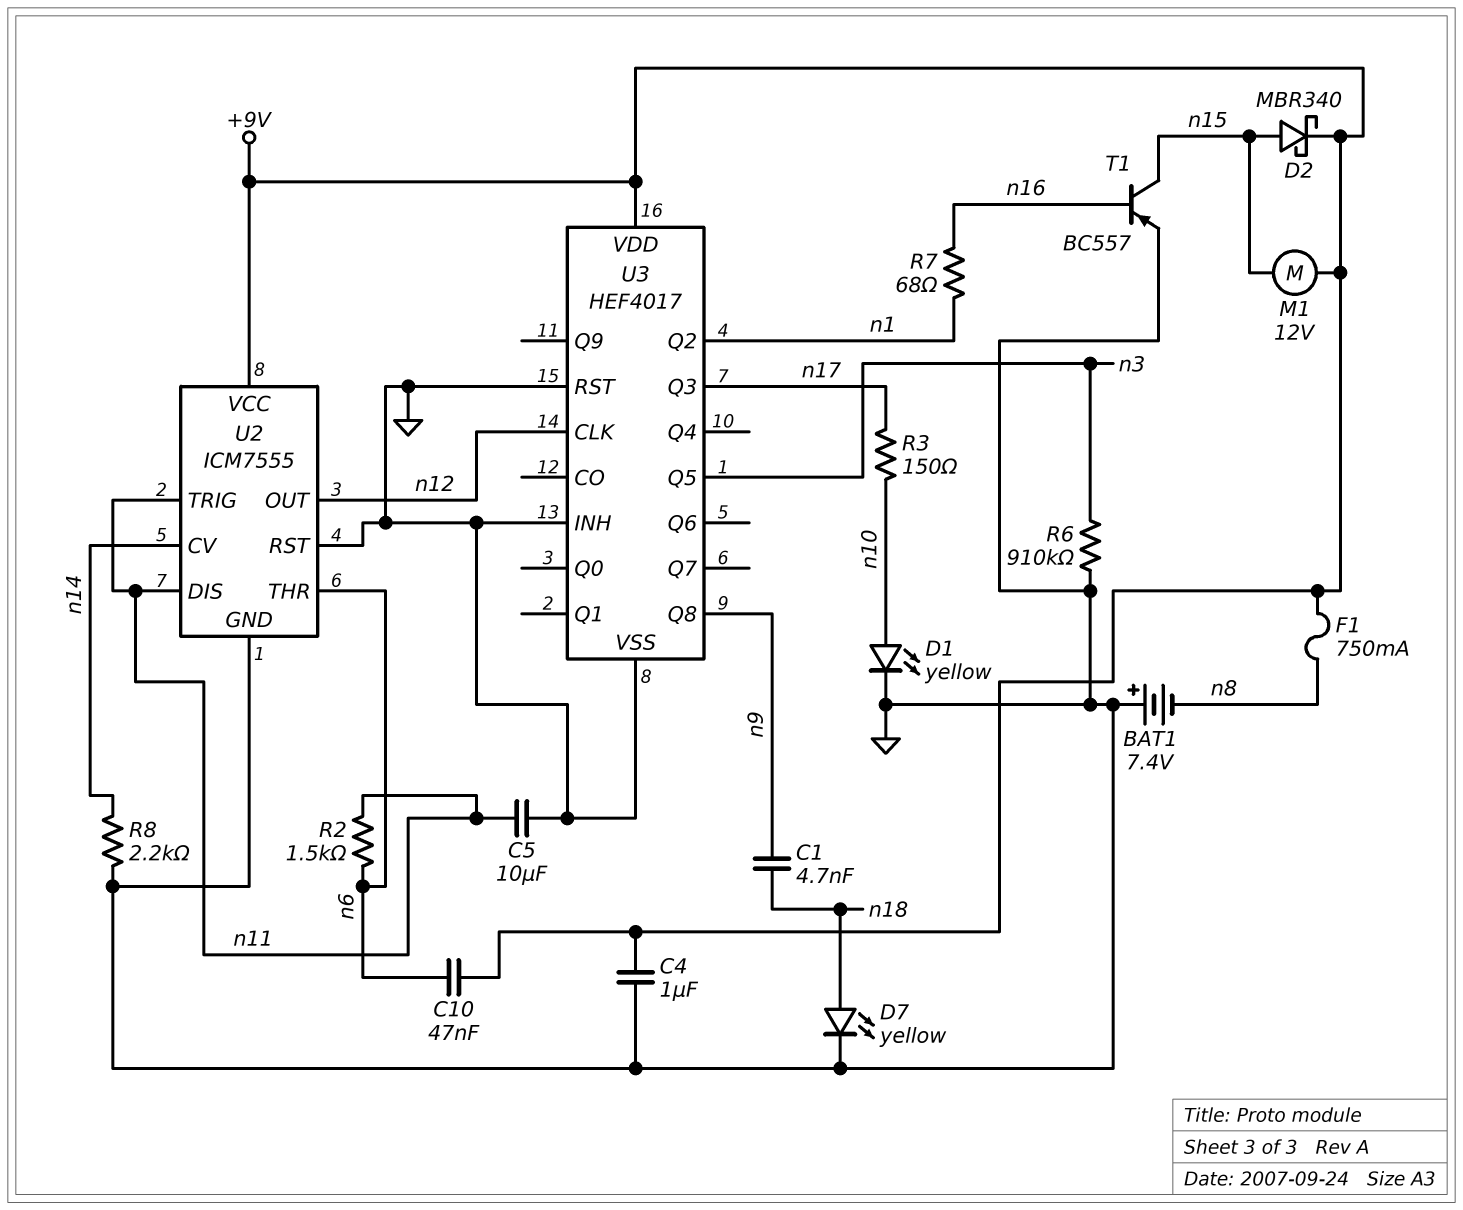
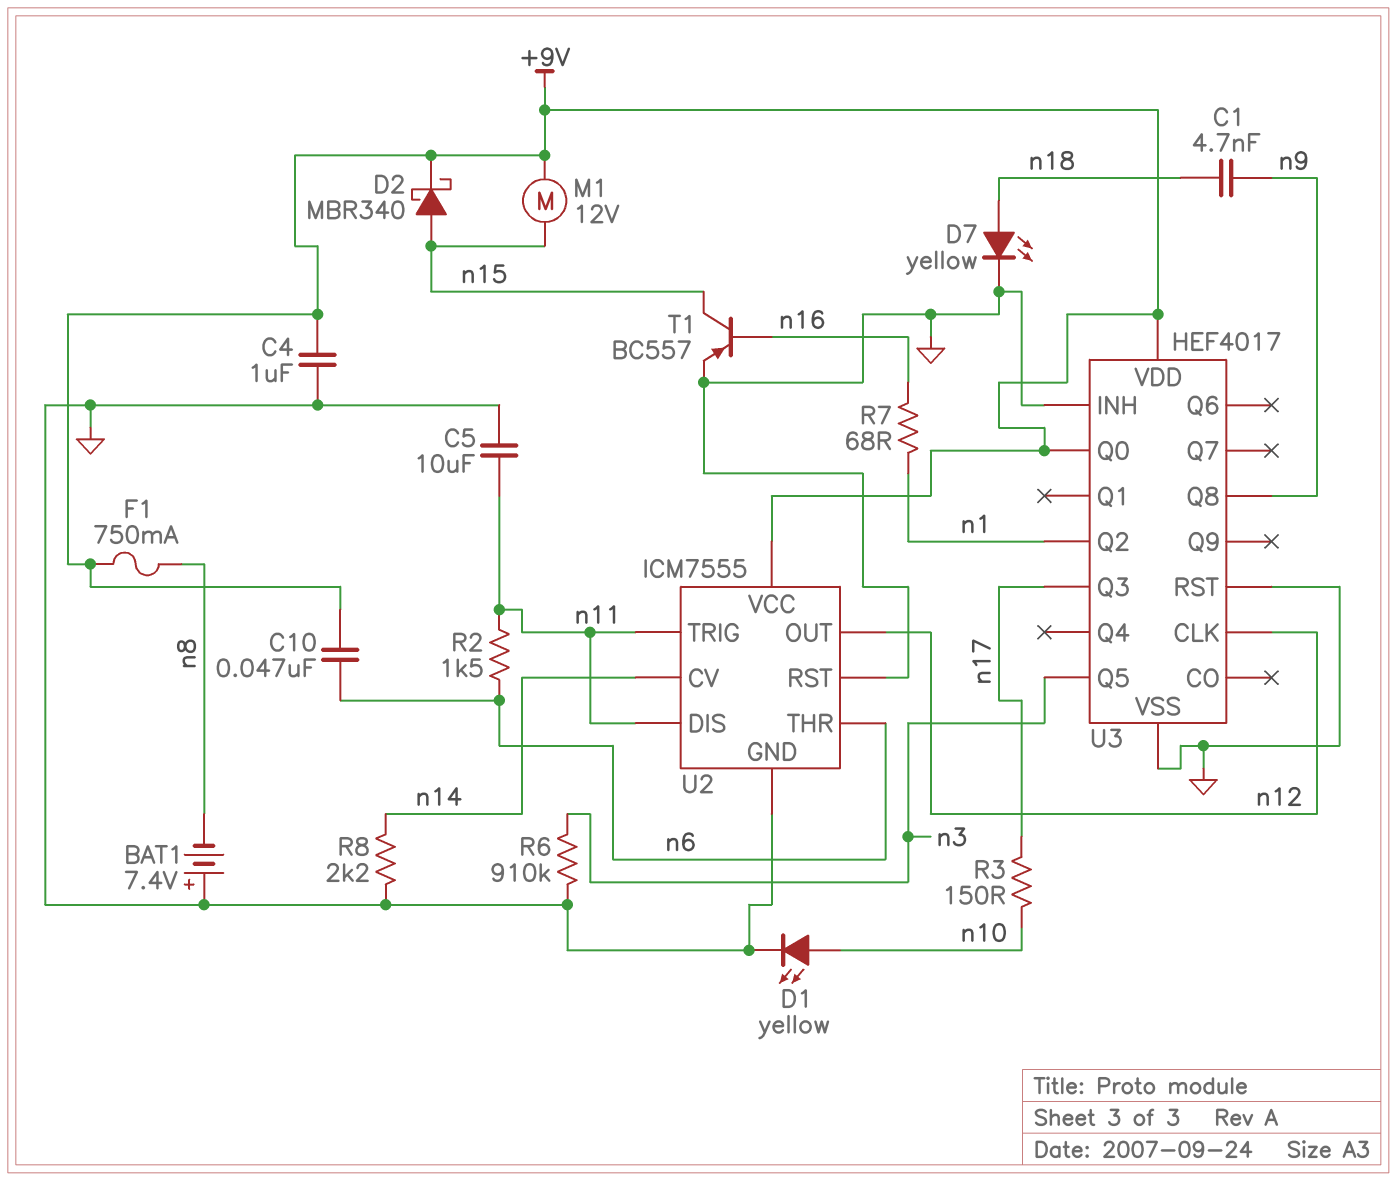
U3 pin Q0: none -> +9V

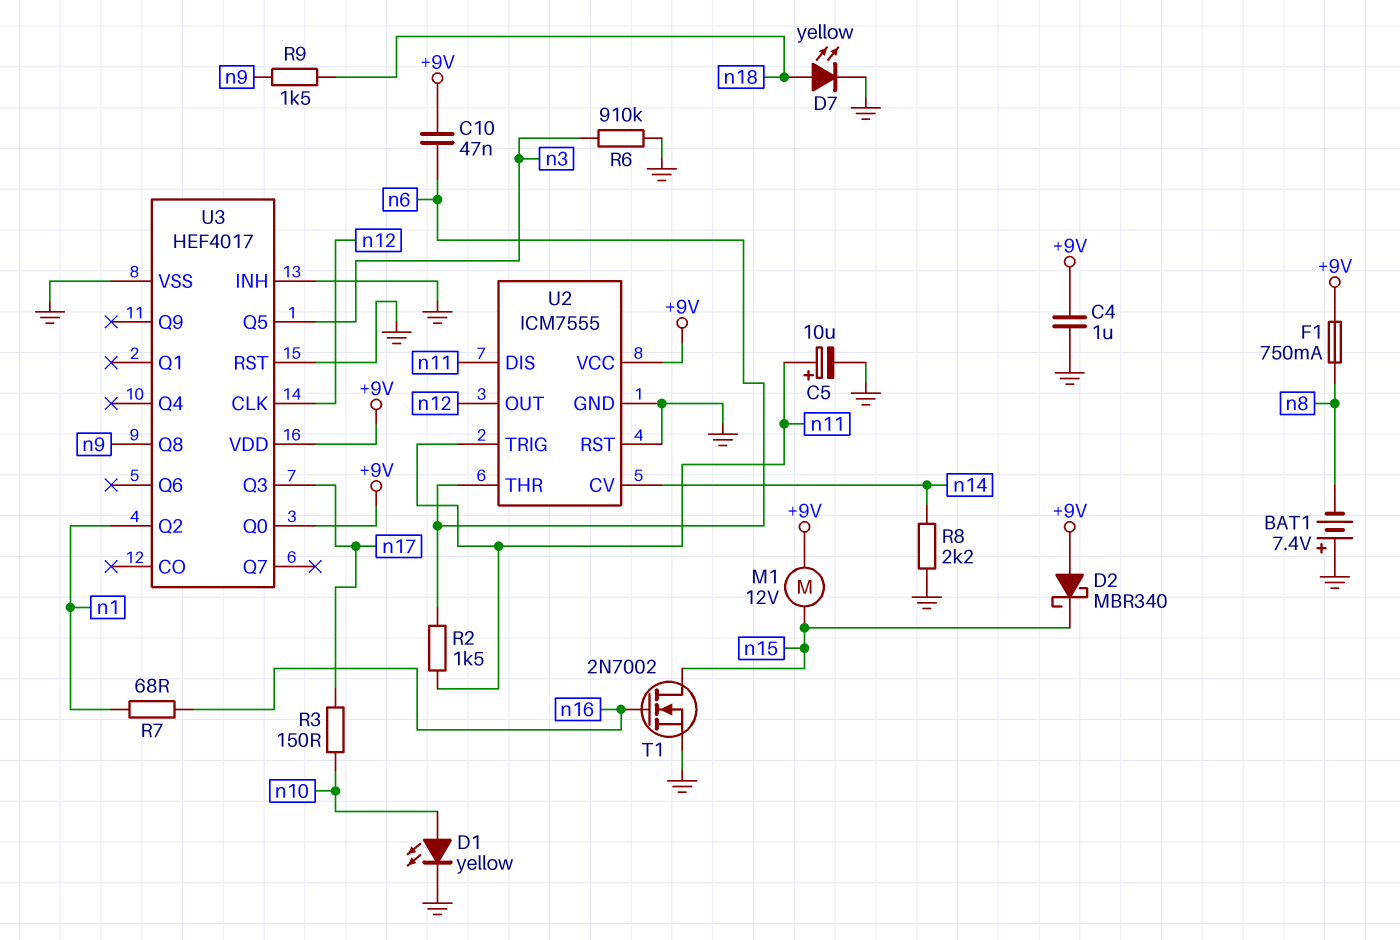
C1: 4.7nF (n9, n18) -> none
C5: 10uF (GND, n11) -> 10uF (plus n11, minus GND)
D2: schottky MBR340 (A n15, K +9V) -> schottky MBR340 (A +9V, K n15)
R9: none -> 1.5k (n9, n18)
T1: PNP BC557 (B n16, C n15, E GND) -> NMOS 2N7002 (G n16, D n15, S GND)

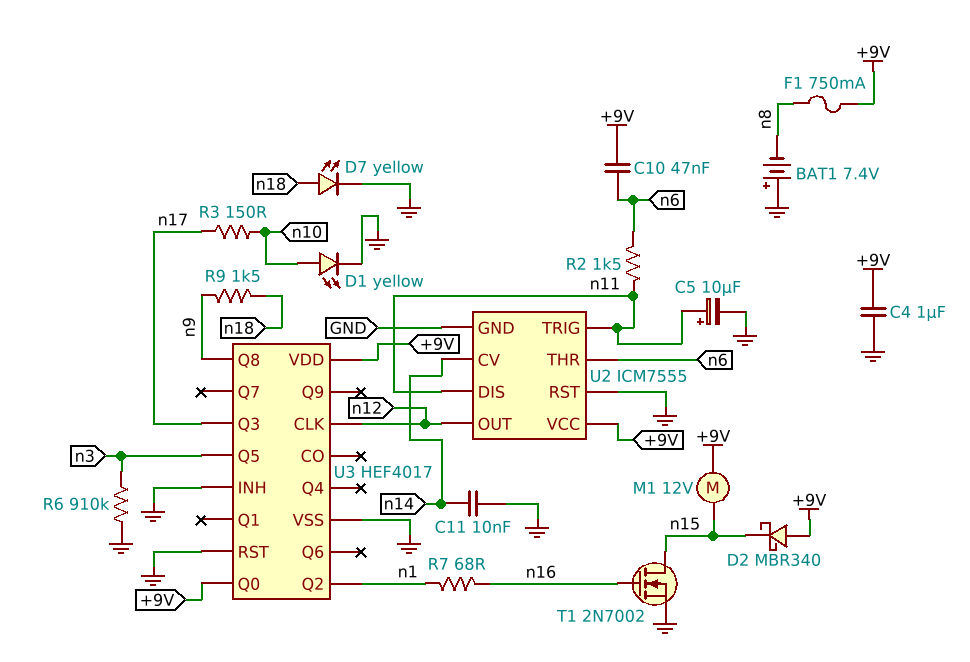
C11: none -> 10nF (GND, n14)
R8: 2.2k (GND, n14) -> none

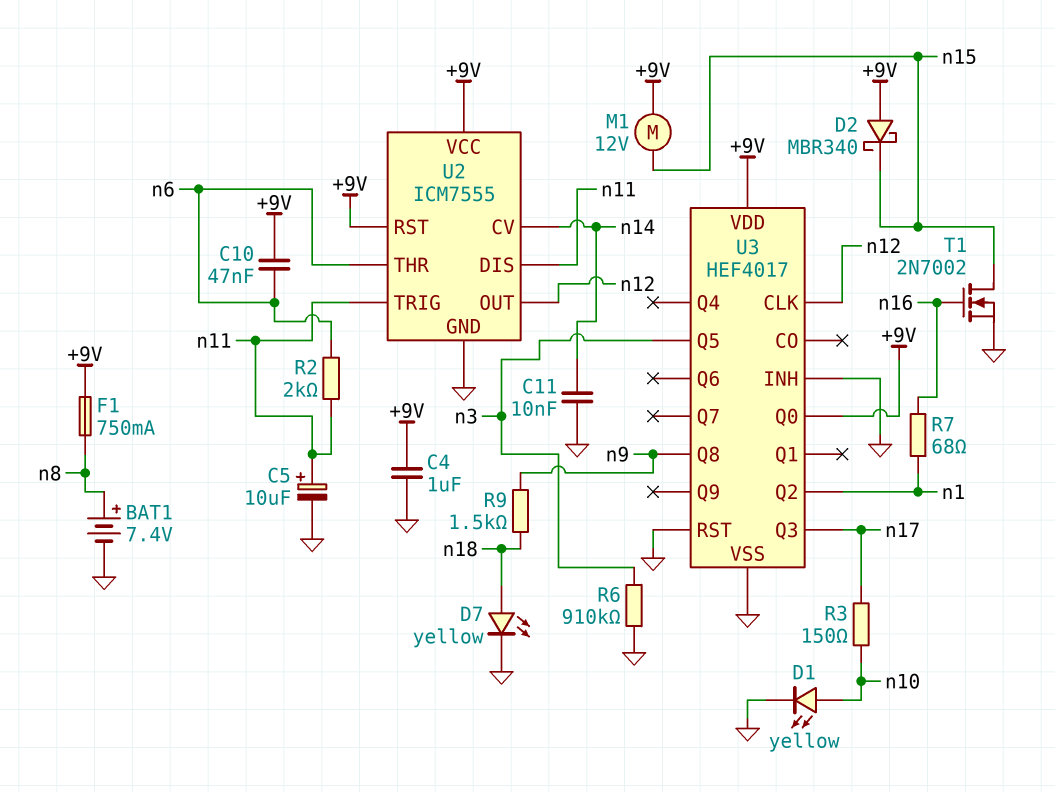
BAT1: 7.4V (plus GND, minus n8) -> 7.4V (plus n8, minus GND)
R2: 1.5k (n6, n11) -> 2k (n6, n11)
U2 pin RST: GND -> +9V

